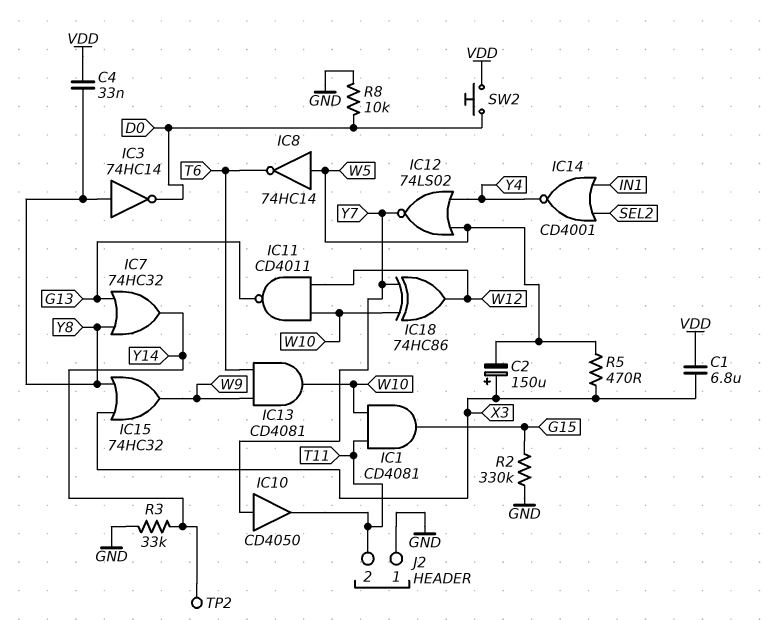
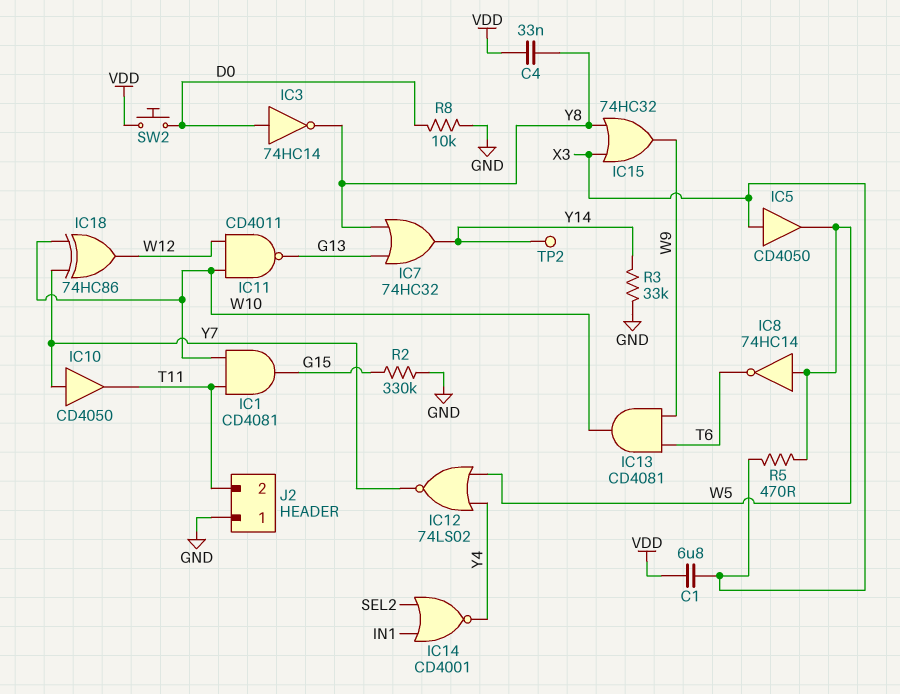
C2: 150uF (plus X3, minus W5) -> none
IC3: NOT 74HC14 (in Y8, out D0) -> NOT 74HC14 (in D0, out Y8)
IC5: none -> buffer CD4050 (in X3, out W5)

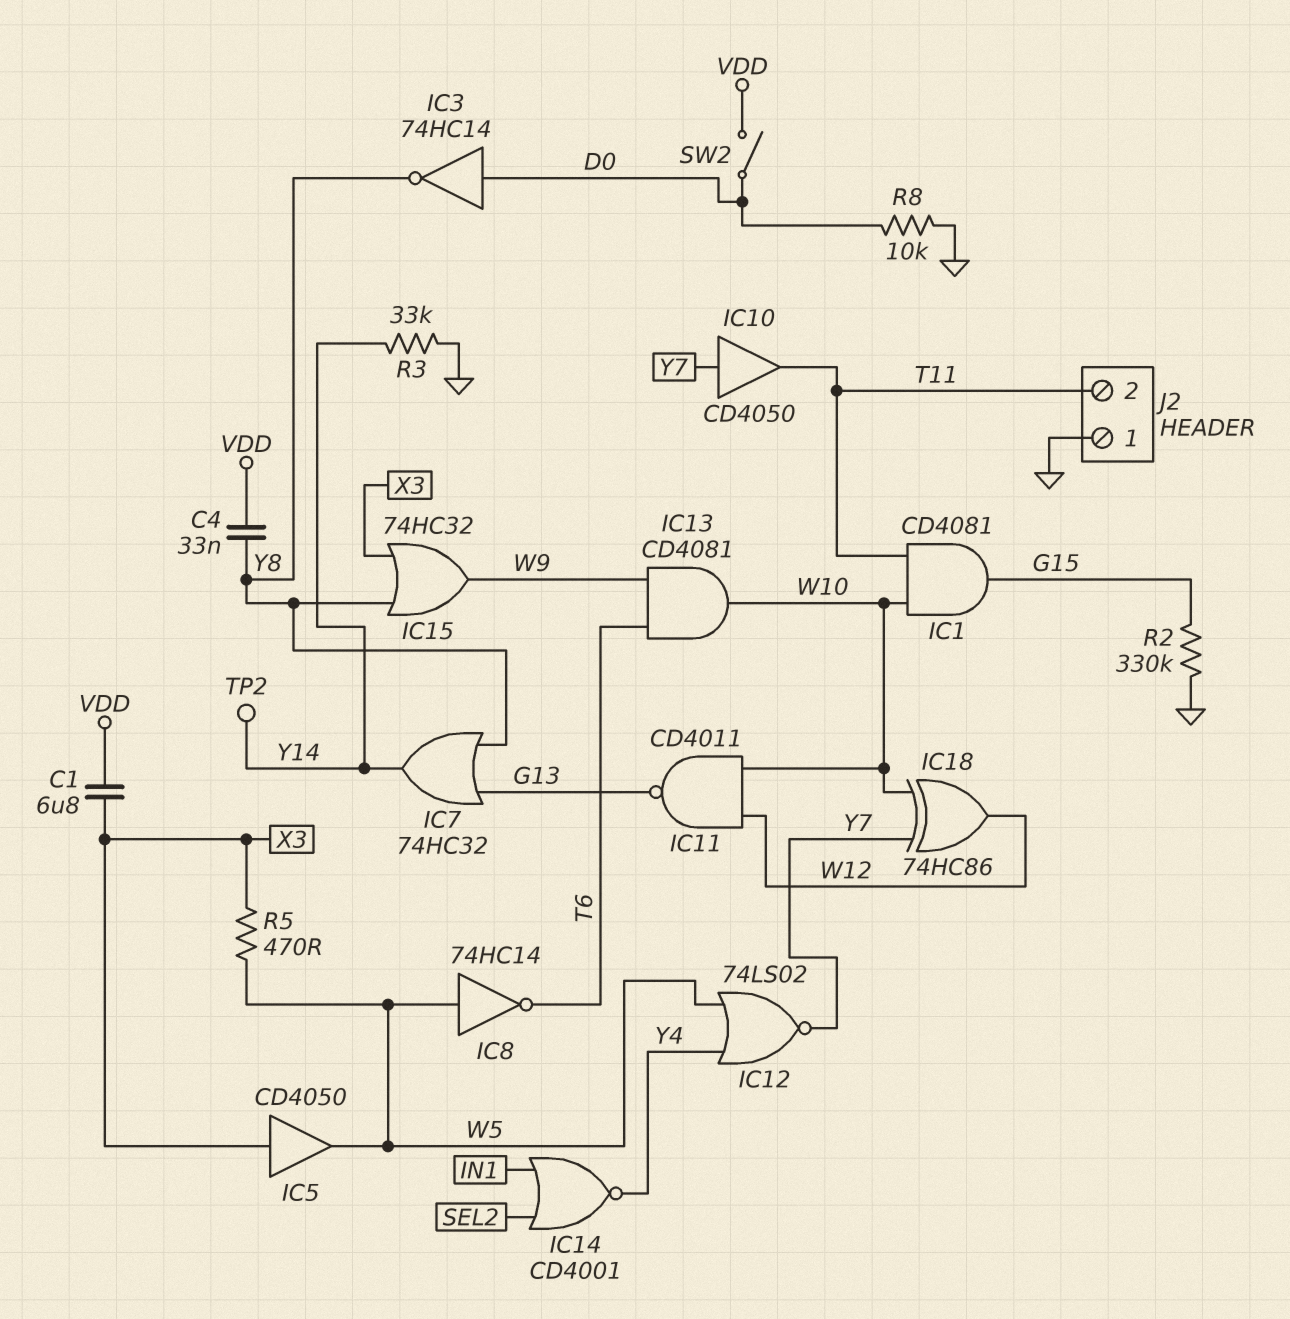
SW2: button (D0, VDD) -> switch (D0, VDD)

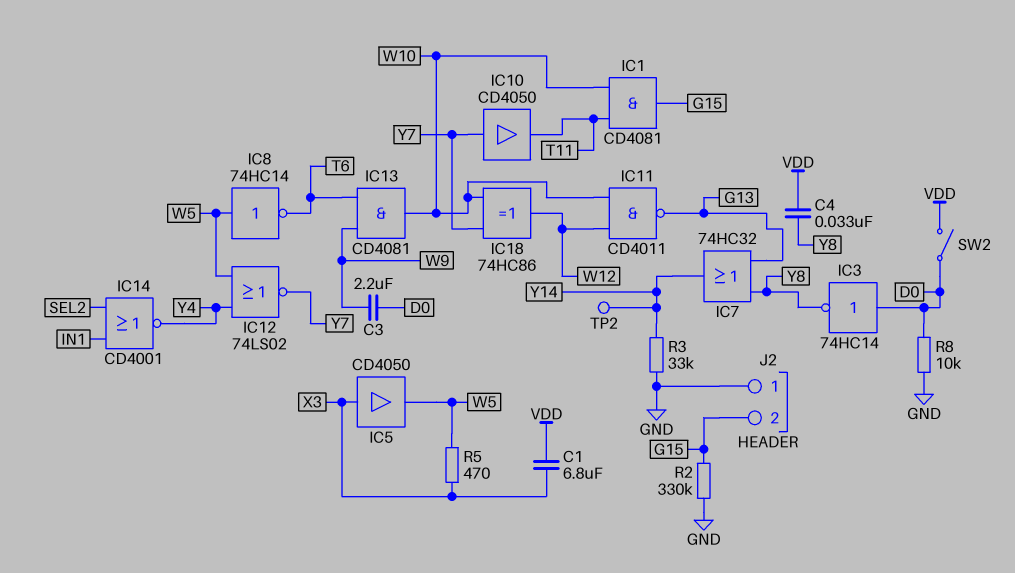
C3: none -> 2.2uF (D0, W9)
IC15: OR 74HC32 (in X3, in Y8, out W9) -> none
J2 pin 2: T11 -> G15

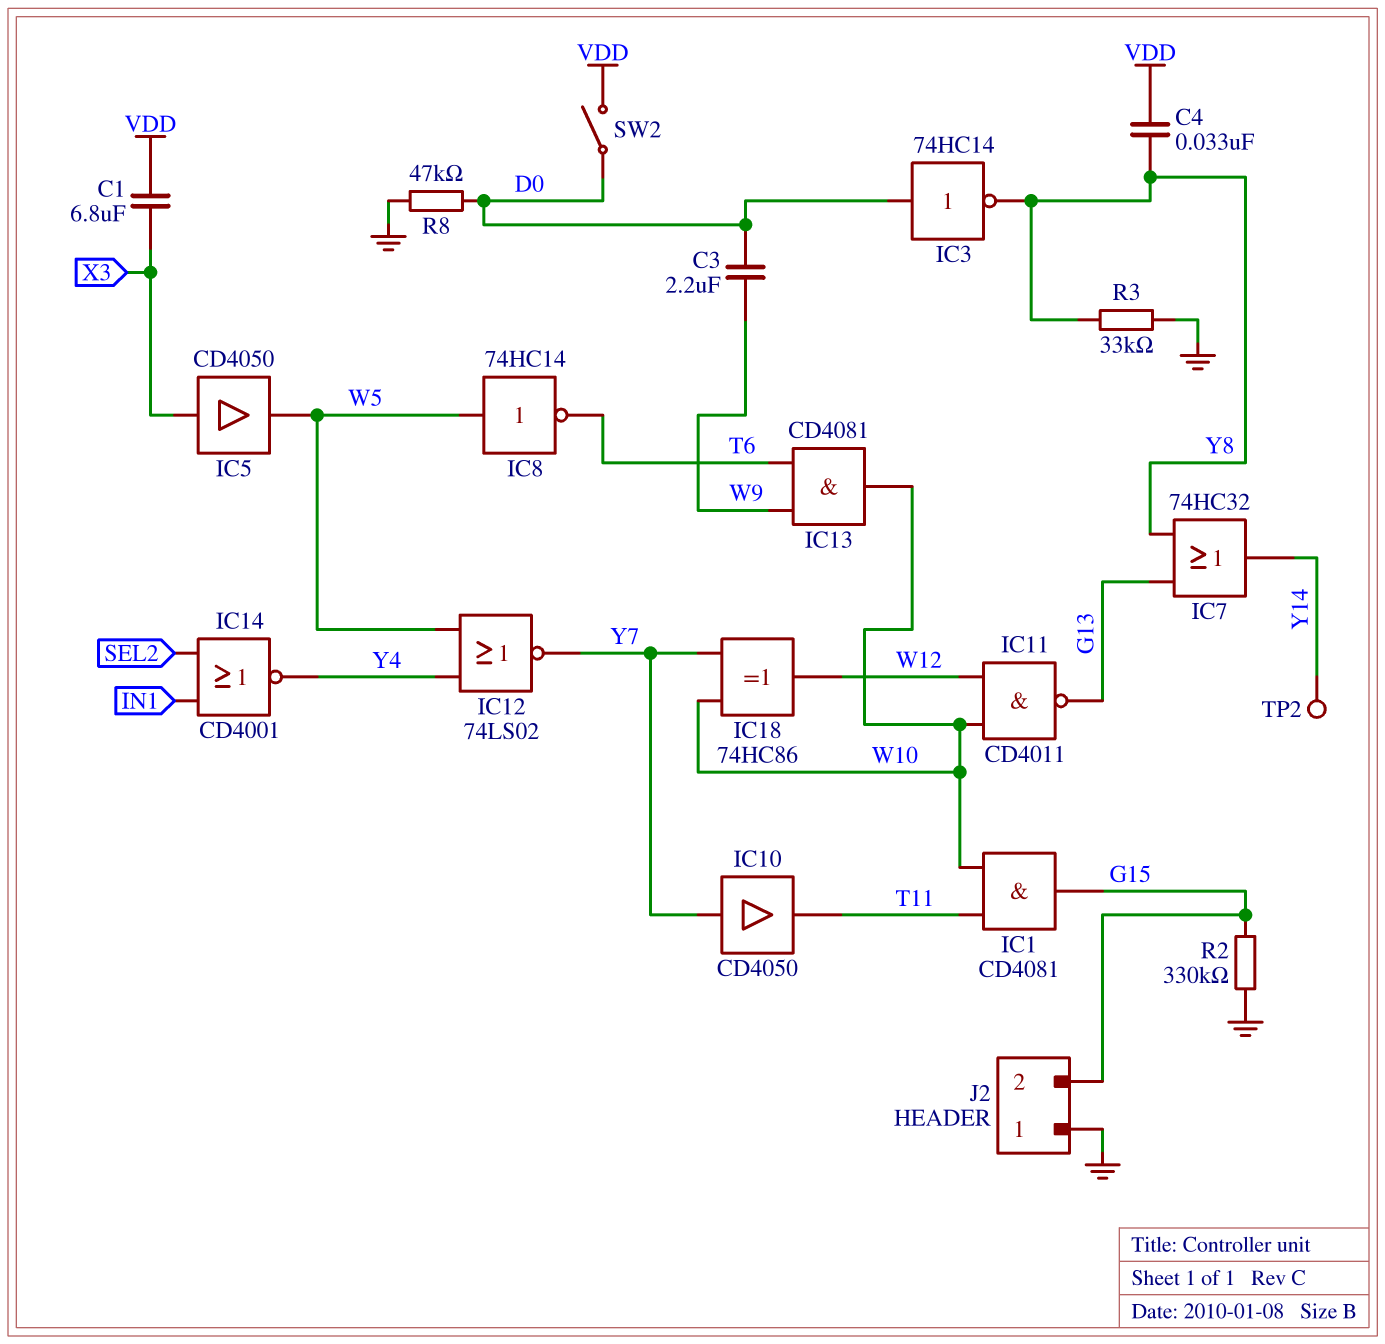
R3: 33k (GND, Y14) -> 33k (GND, Y8)
R5: 470 (W5, X3) -> none
R8: 10k (D0, GND) -> 47k (D0, GND)

